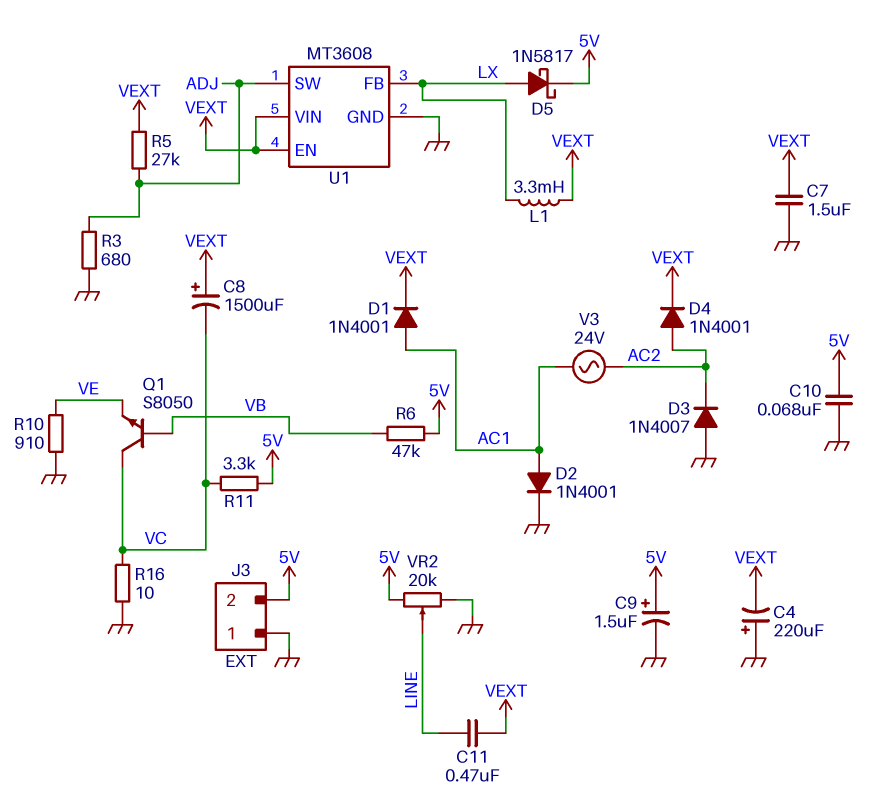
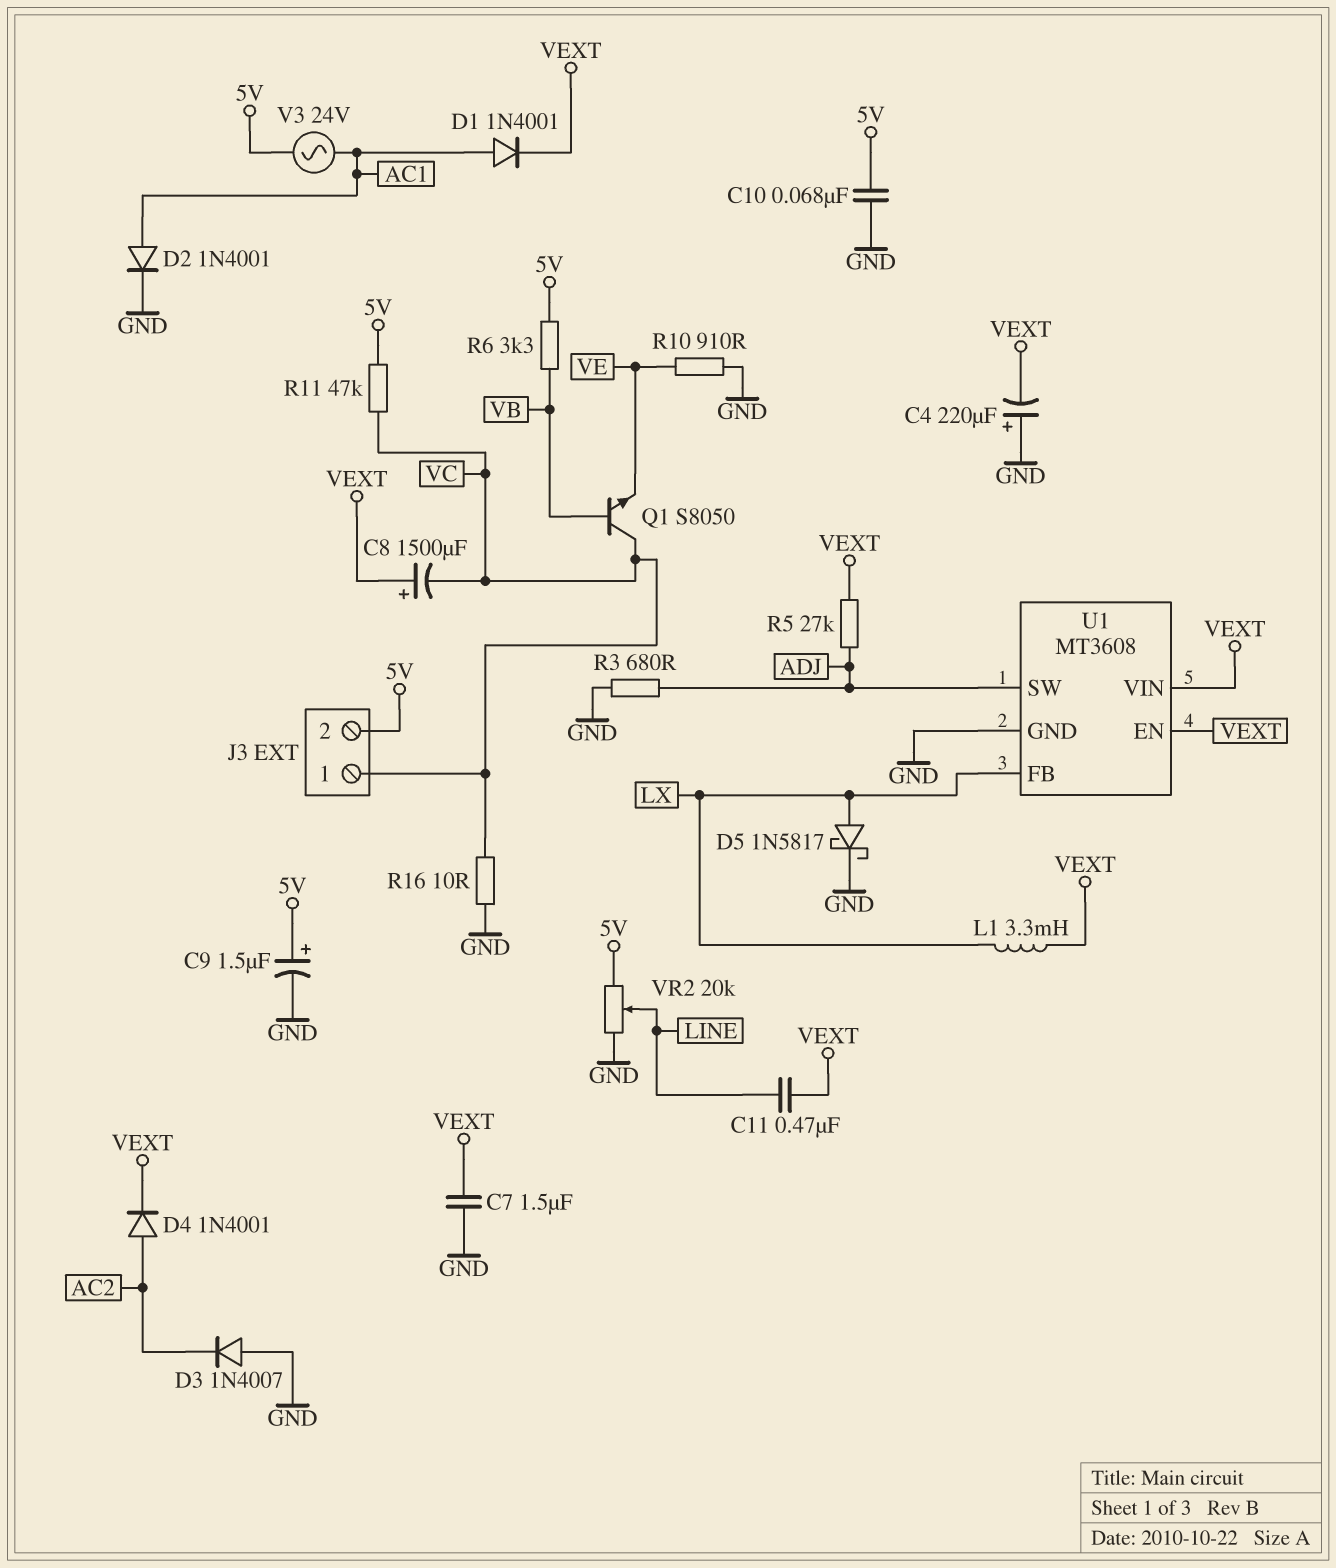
D5: schottky 1N5817 (A LX, K 5V) -> schottky 1N5817 (A LX, K GND)
J3 pin 1: GND -> VC
R6: 47k (5V, VB) -> 3.3k (5V, VB)
R11: 3.3k (5V, VC) -> 47k (5V, VC)
V3: AC 24V (AC1, AC2) -> AC 24V (5V, AC1)

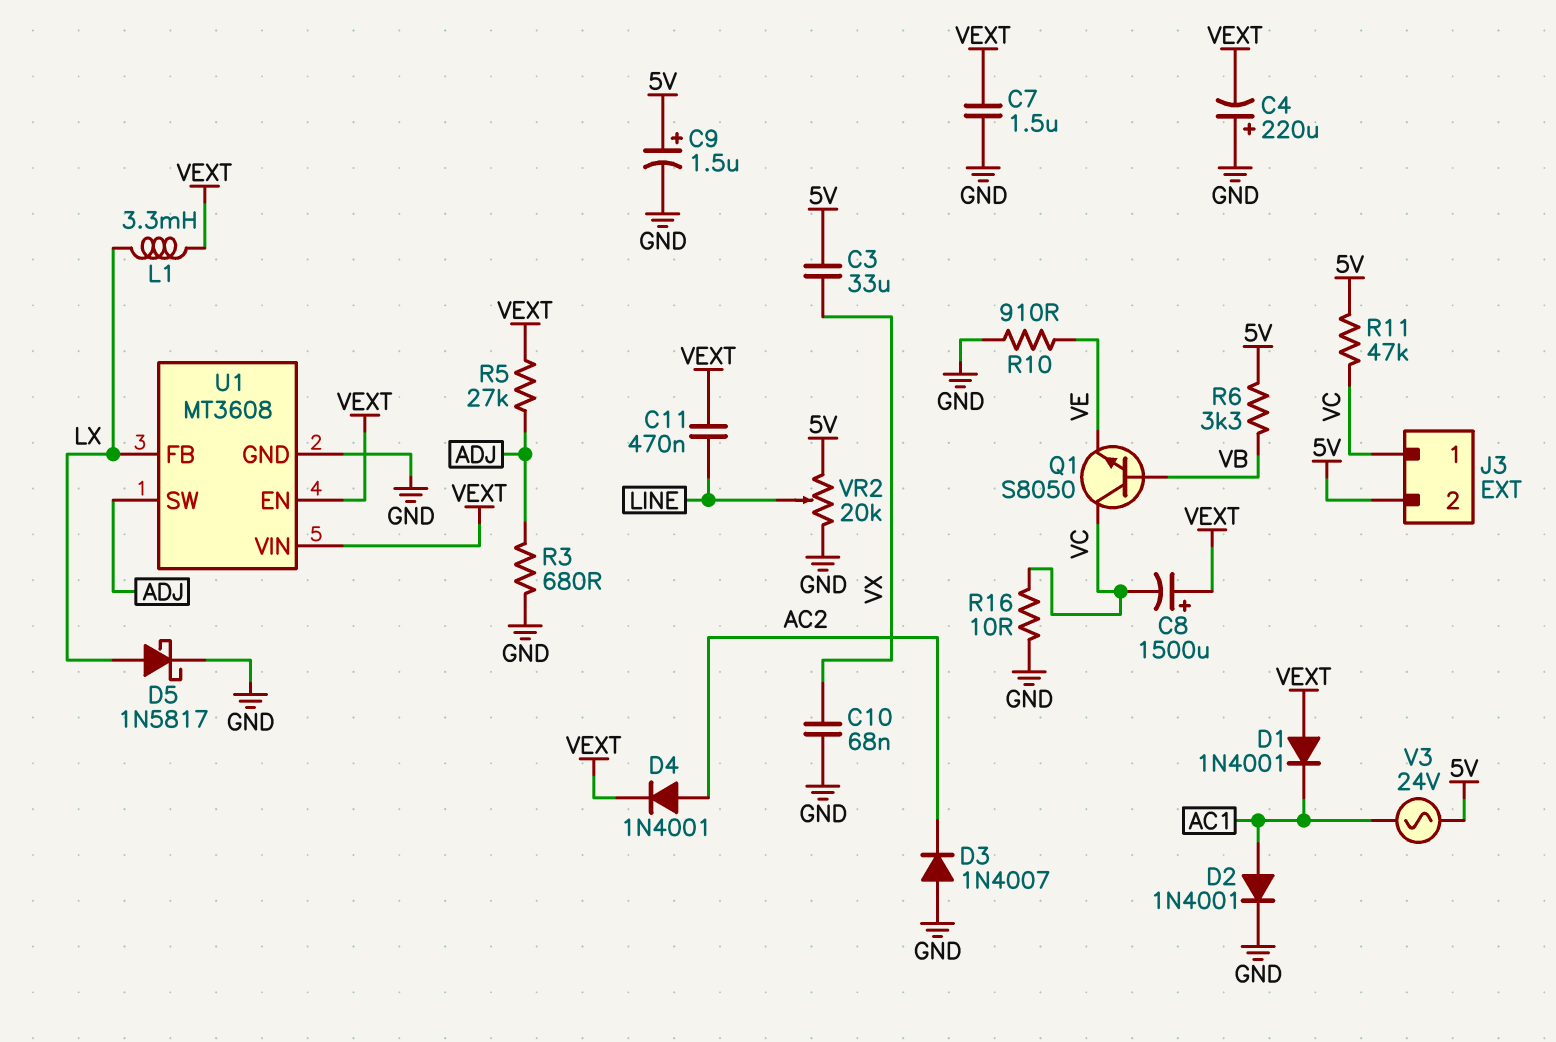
C3: none -> 33uF (5V, VX)
C10: 68nF (5V, GND) -> 68nF (GND, VX)
D1: diode 1N4001 (A AC1, K VEXT) -> diode 1N4001 (A VEXT, K AC1)

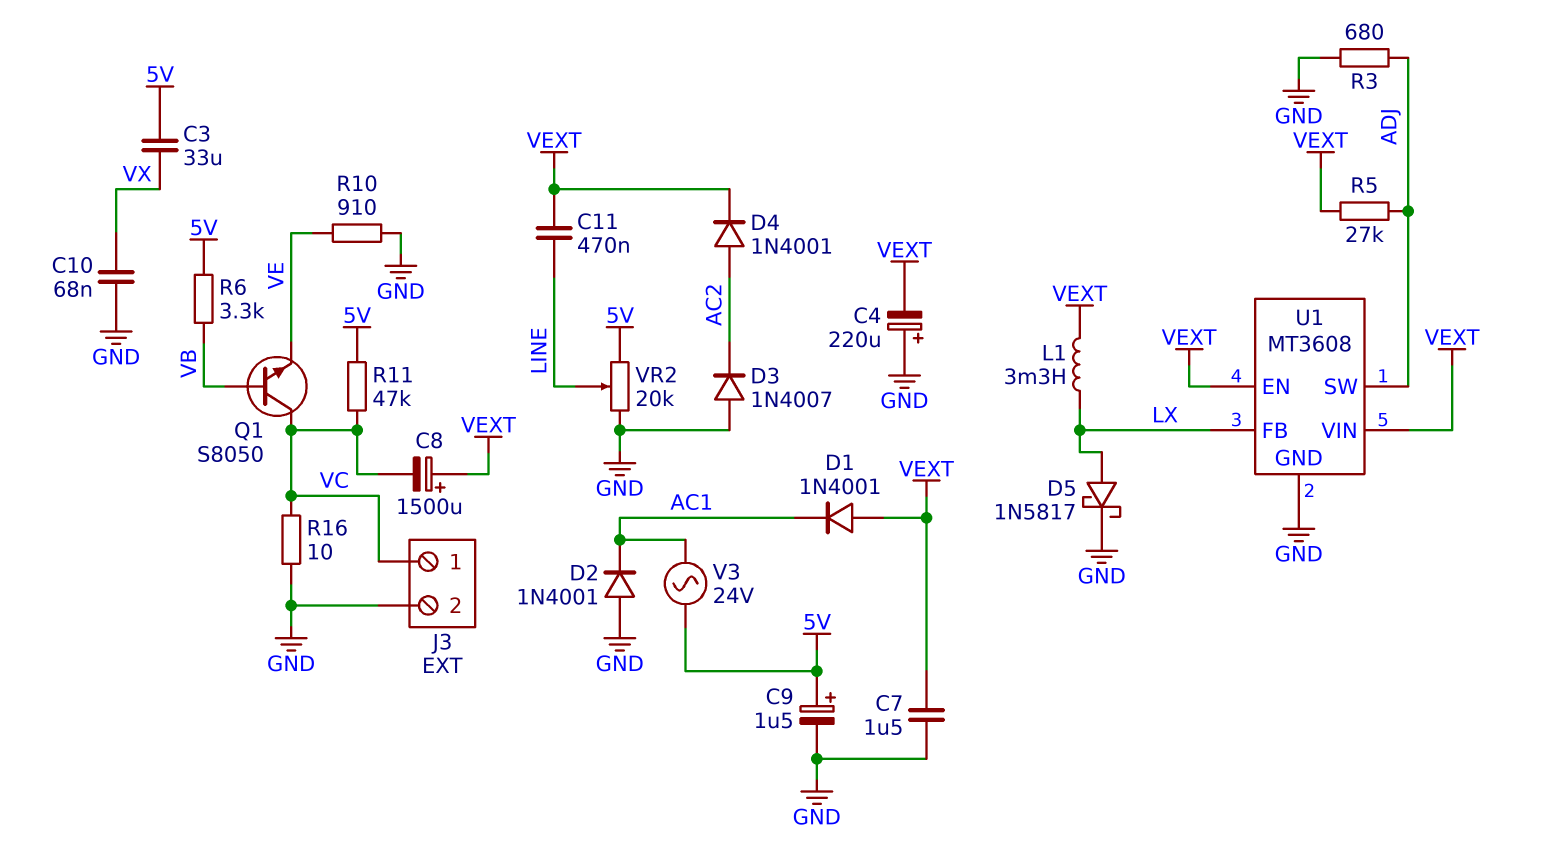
D2: diode 1N4001 (A AC1, K GND) -> diode 1N4001 (A GND, K AC1)
J3 pin 2: 5V -> GND

